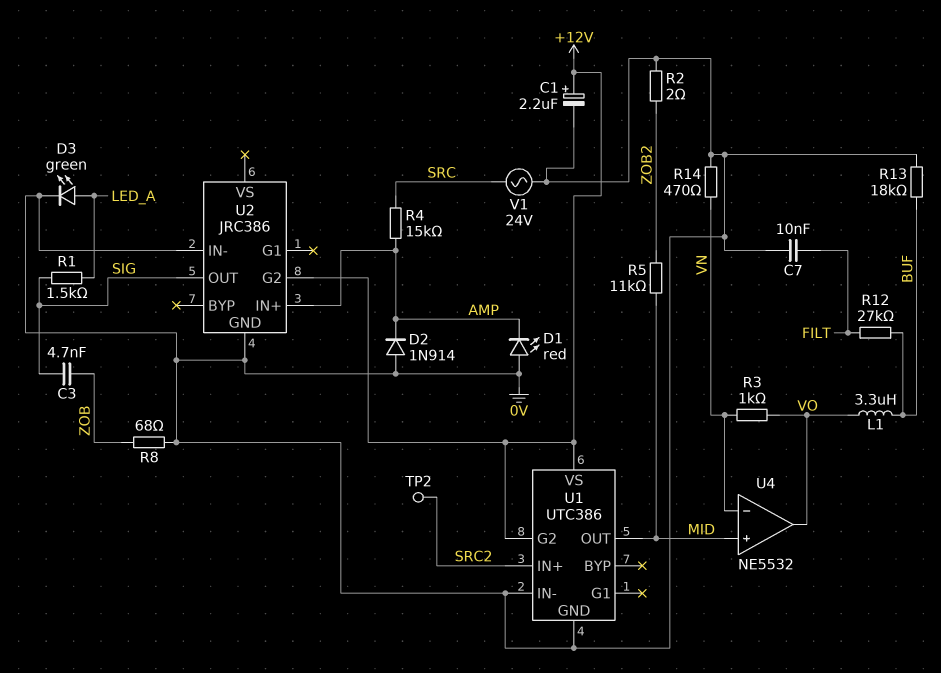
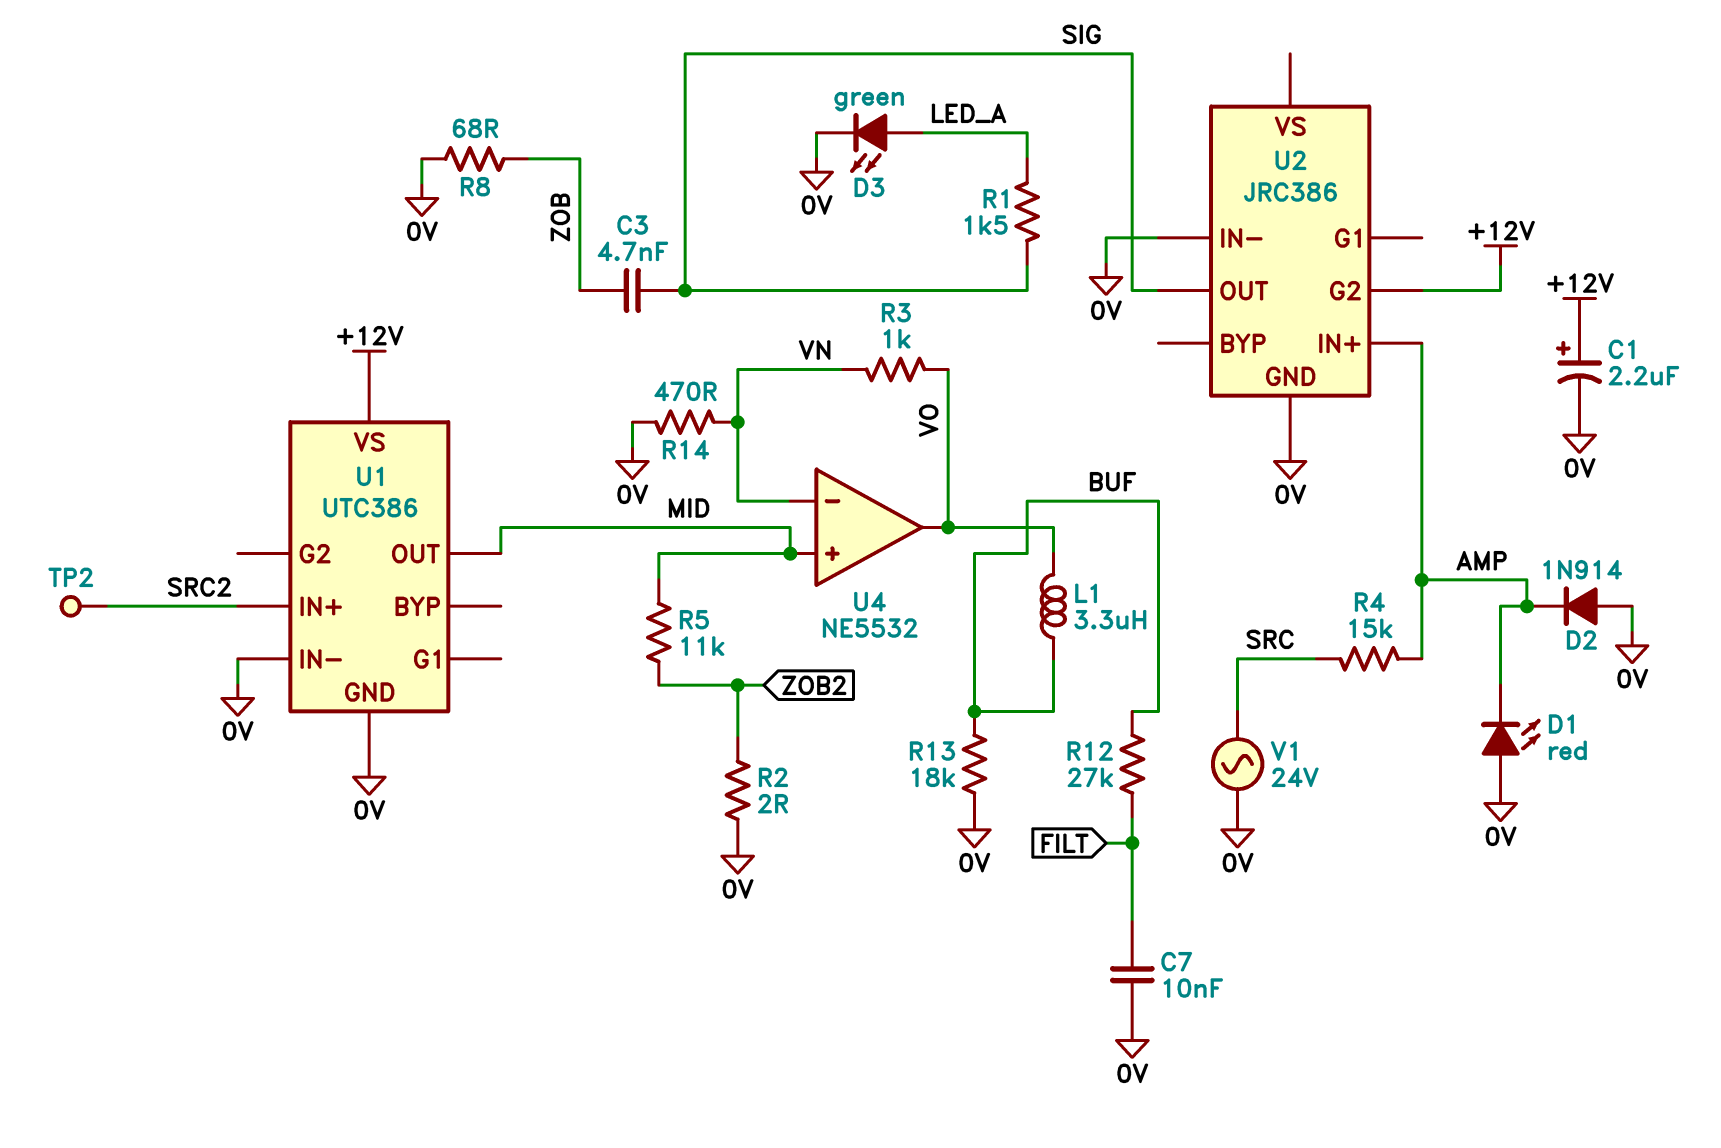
U1 pin G2: +12V -> none

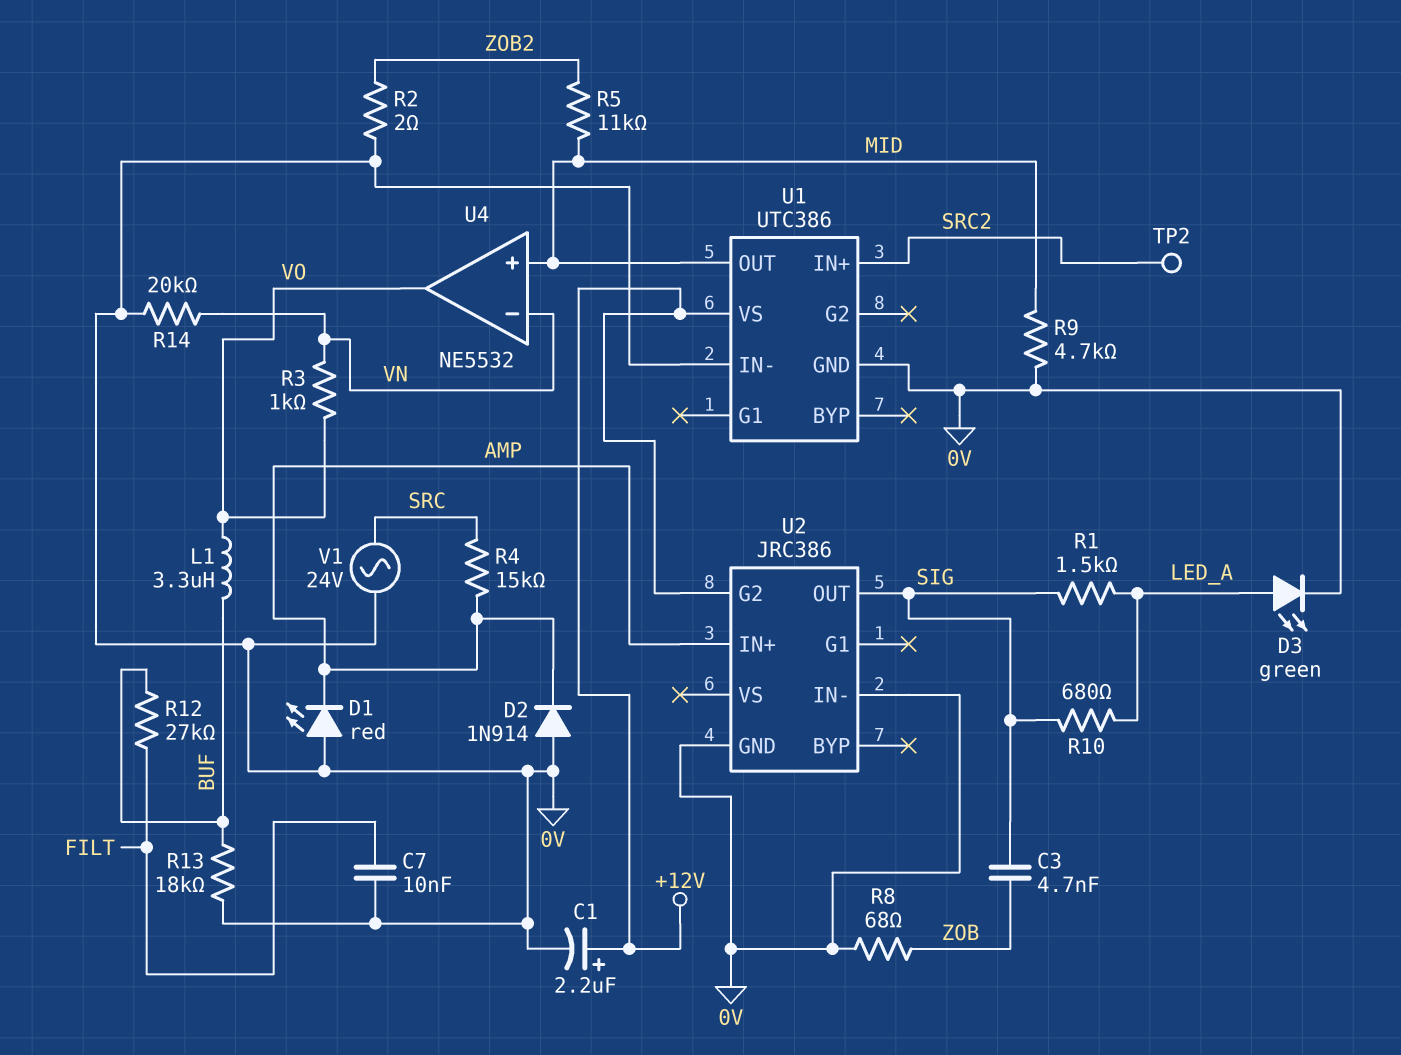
R9: none -> 4.7k (0V, MID)
R10: none -> 680 (LED_A, SIG)
R14: 470 (0V, VN) -> 20k (0V, VN)

